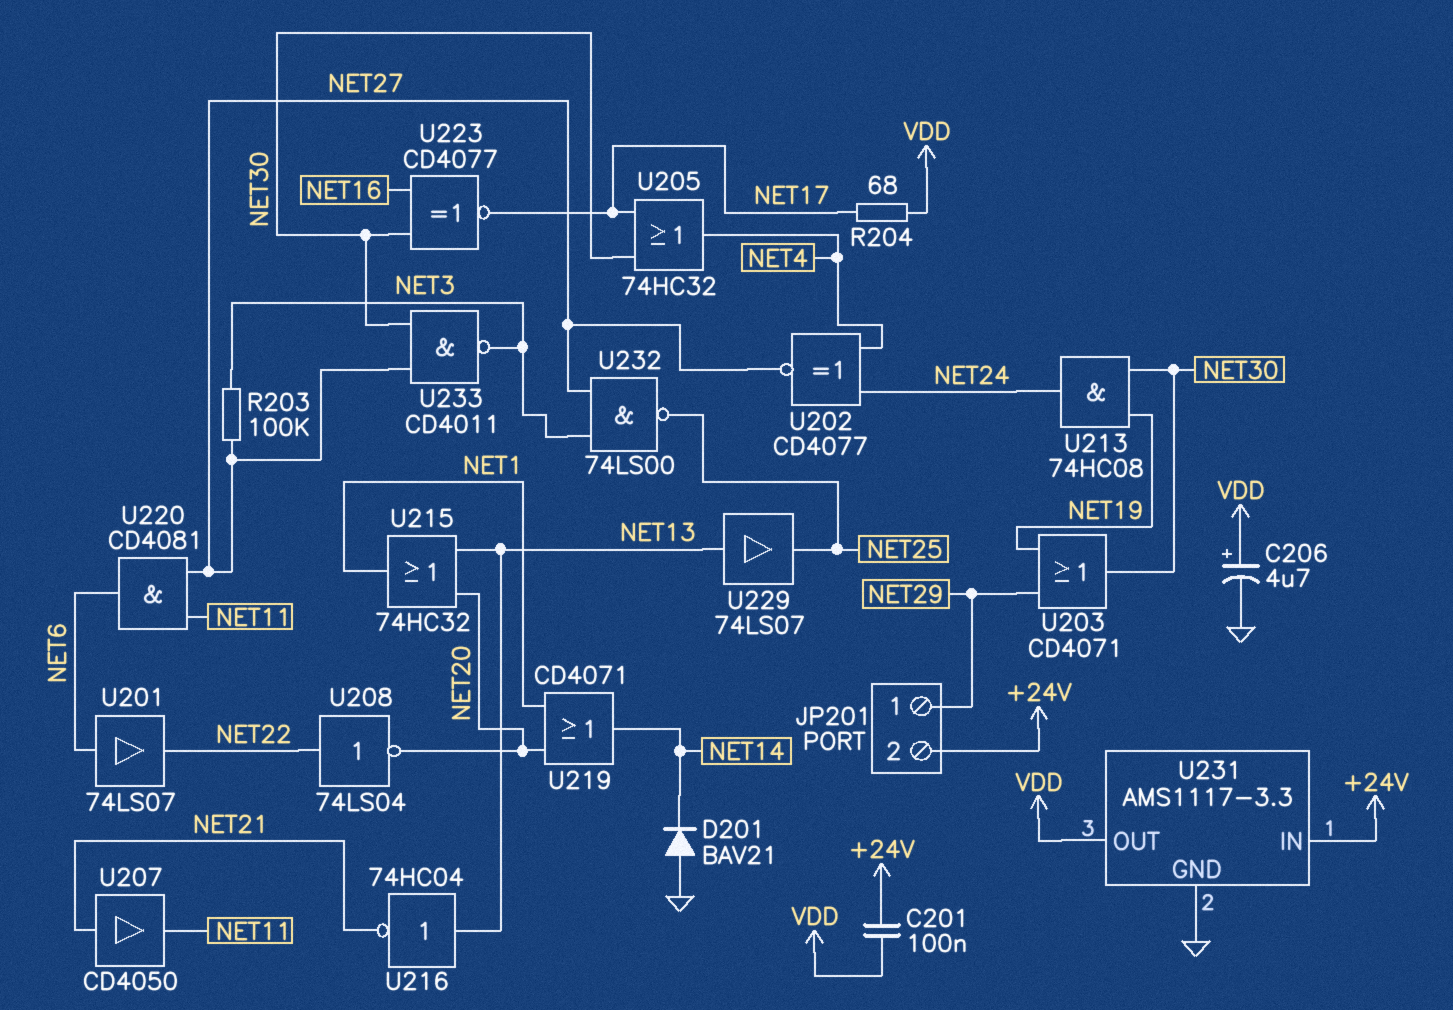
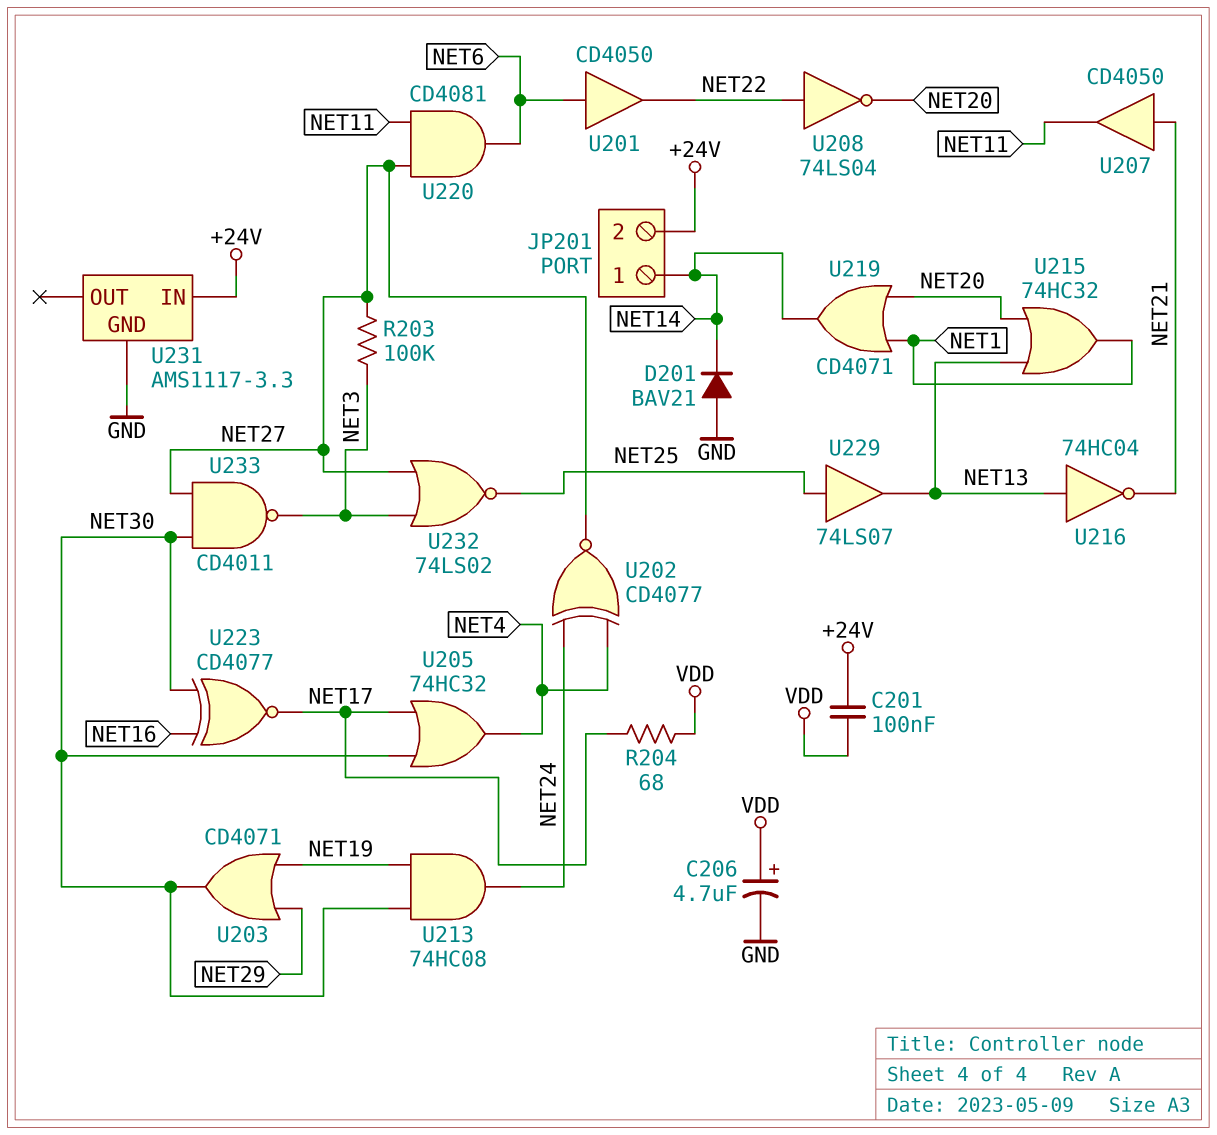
JP201 pin 1: NET29 -> NET14
U201: buffer 74LS07 (in NET6, out NET22) -> buffer CD4050 (in NET6, out NET22)
U229: buffer 74LS07 (in NET13, out NET25) -> buffer 74LS07 (in NET25, out NET13)
U231 pin OUT: VDD -> none
U232: NAND 74LS00 (in NET3, in NET27, out NET25) -> NOR 74LS02 (in NET3, in NET27, out NET25)

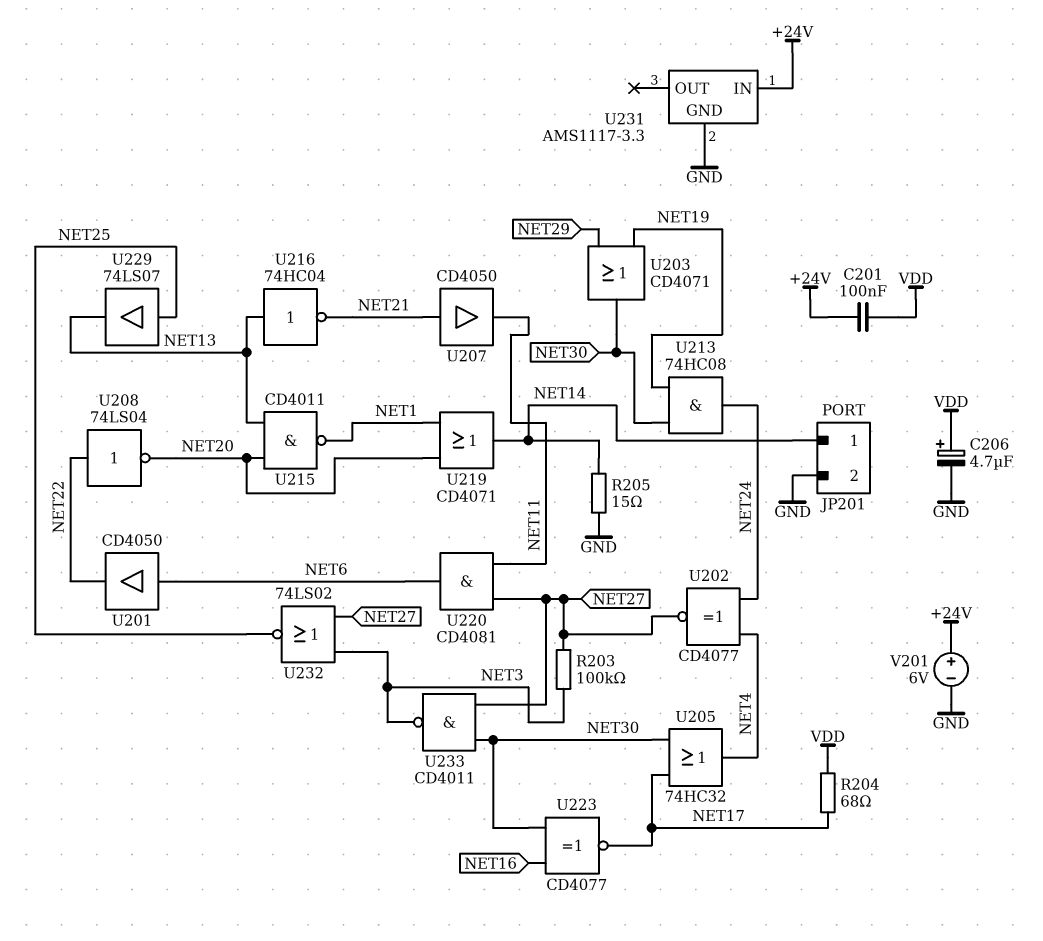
D201: diode BAV21 (A GND, K NET14) -> none
JP201 pin 2: +24V -> GND
R205: none -> 15 (GND, NET14)
U215: OR 74HC32 (in NET13, in NET20, out NET1) -> NAND CD4011 (in NET13, in NET20, out NET1)
V201: none -> 6V (plus +24V, minus GND)

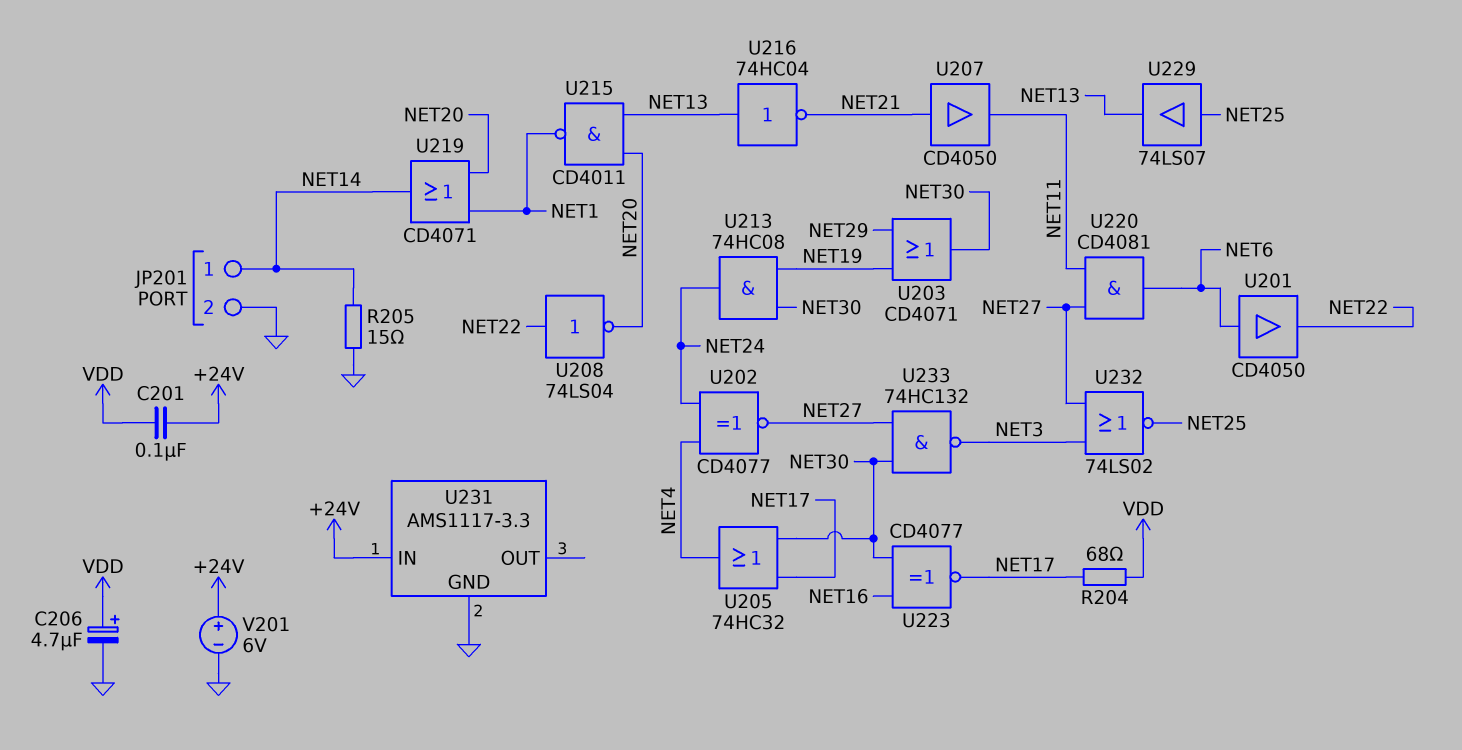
R203: 100k (NET3, NET27) -> none
U233: NAND CD4011 (in NET27, in NET30, out NET3) -> NAND 74HC132 (in NET27, in NET30, out NET3)

